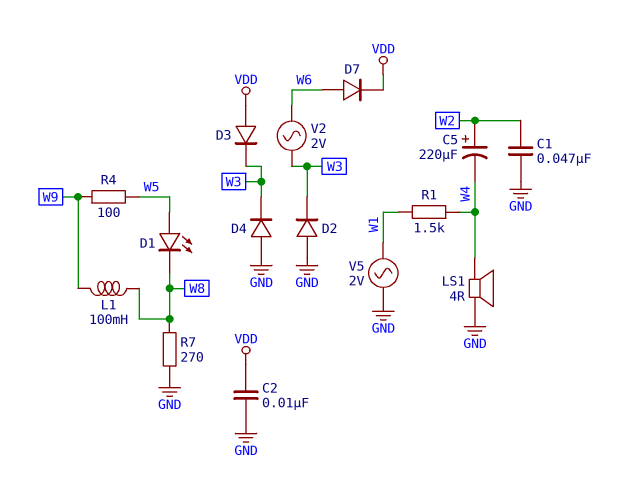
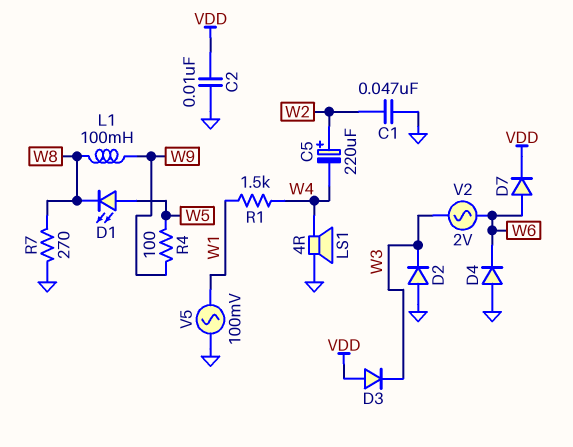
D4: diode (A GND, K W3) -> diode (A GND, K W6)
V5: AC 2V (GND, W1) -> AC 100mV (GND, W1)

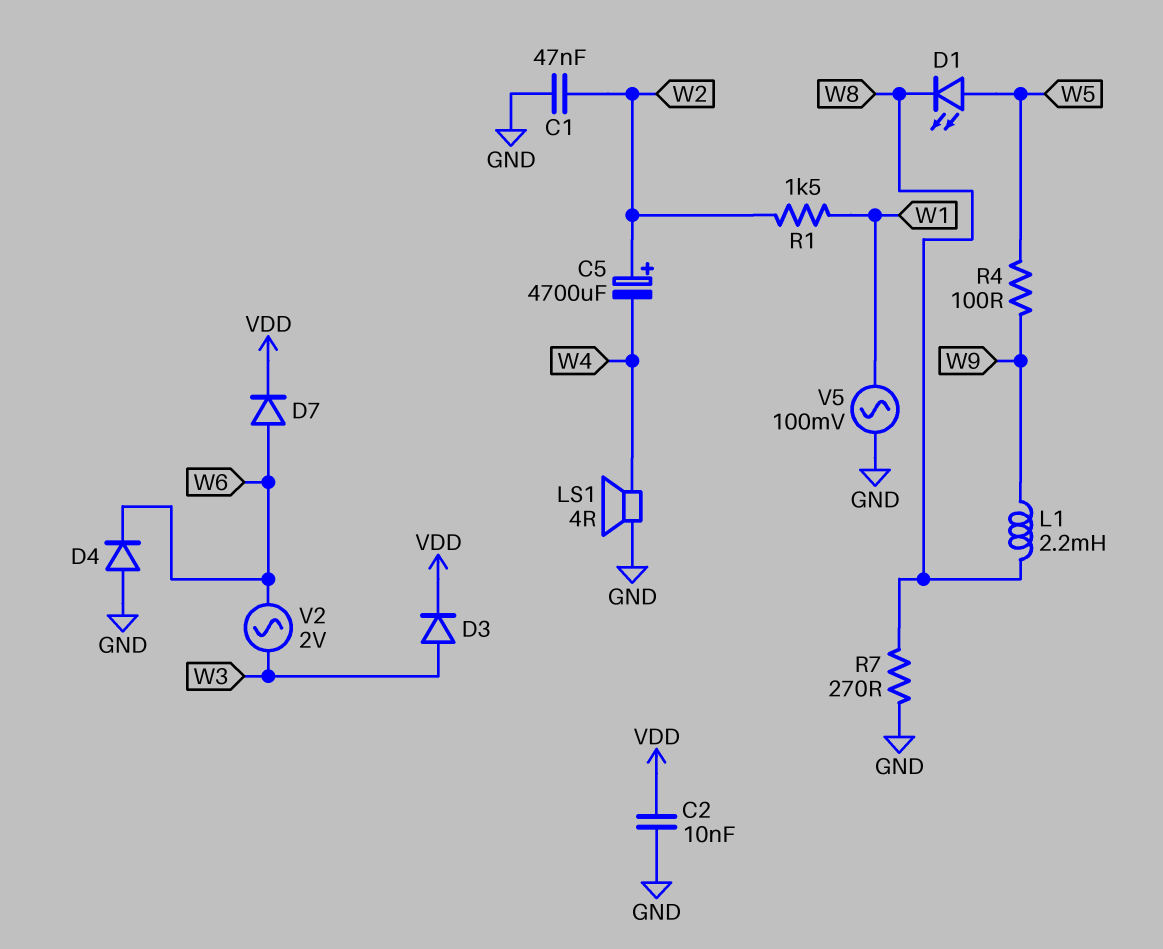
C5: 220uF (plus W2, minus W4) -> 4700uF (plus W2, minus W4)
D2: diode (A GND, K W3) -> none
D3: diode (A VDD, K W3) -> diode (A W3, K VDD)
L1: 100mH (W8, W9) -> 2.2mH (W8, W9)
R1: 1.5k (W1, W4) -> 1.5k (W1, W2)

